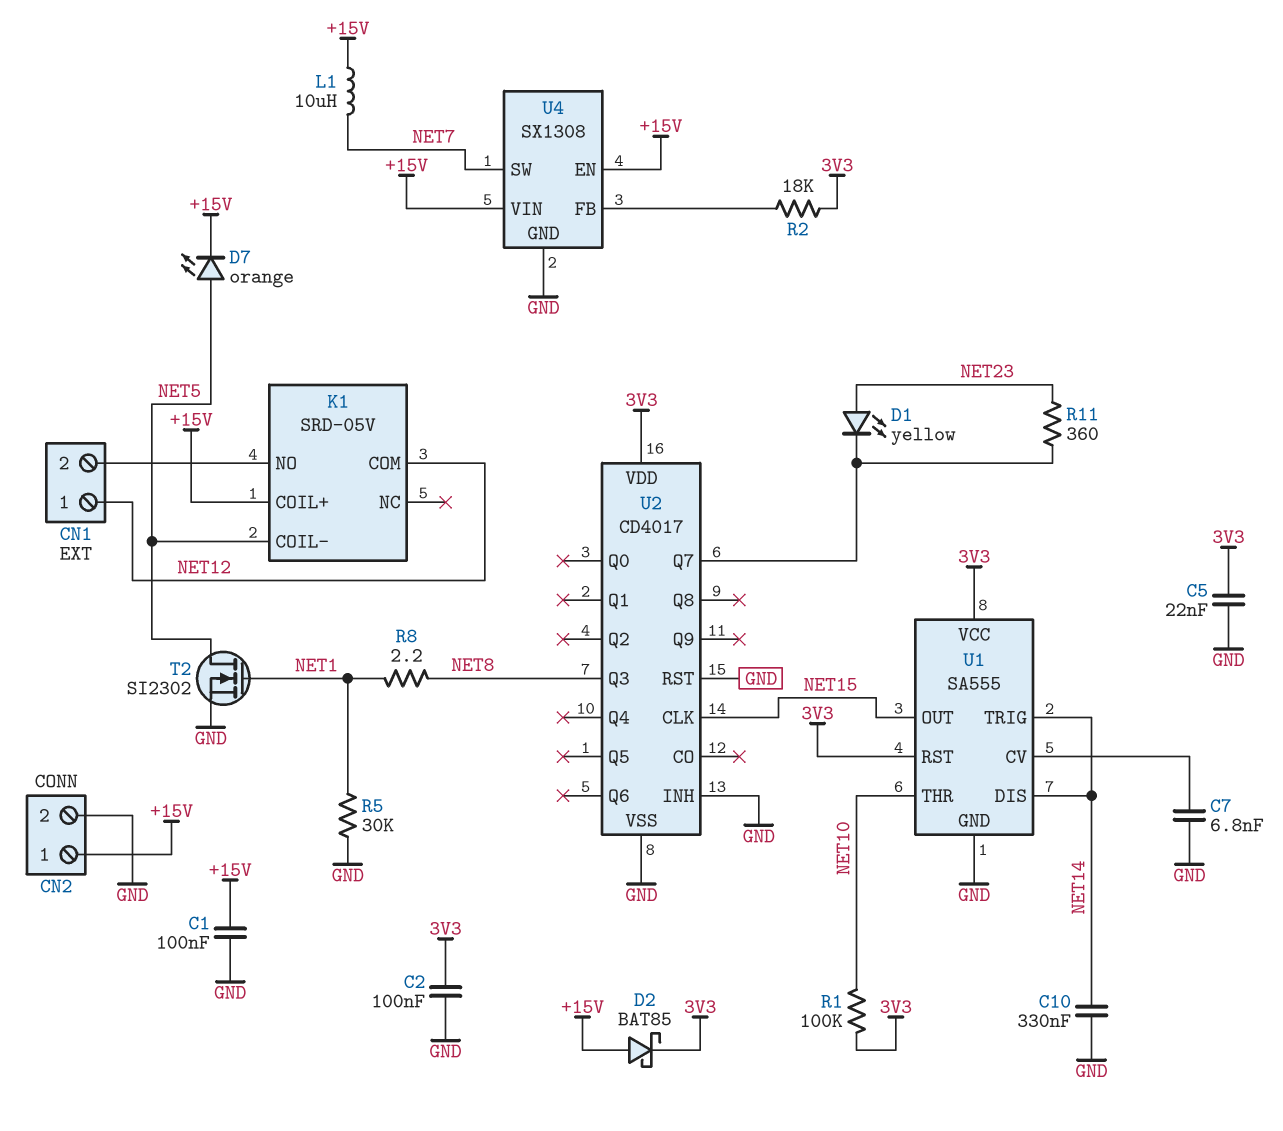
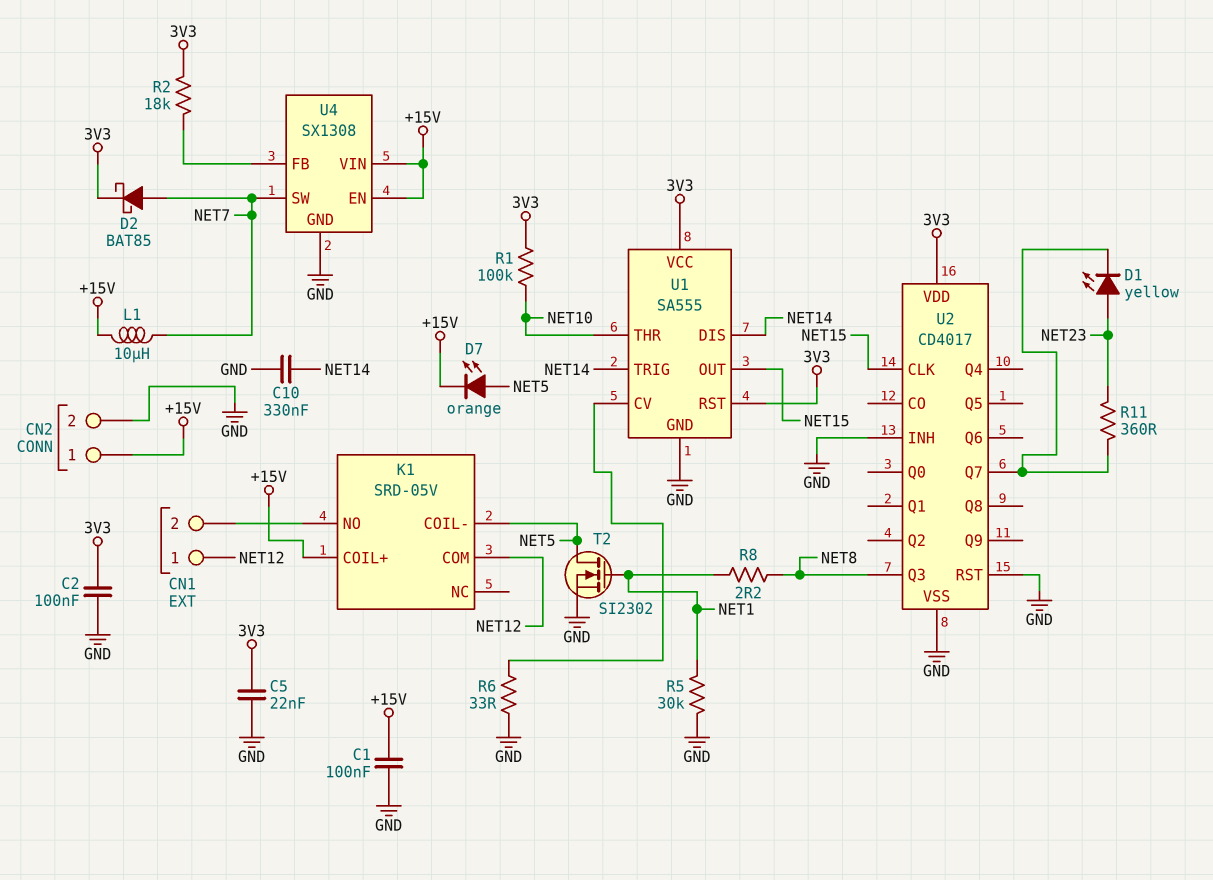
C7: 6.8nF (GND, U1/CV) -> none
D2: schottky BAT85 (A +15V, K 3V3) -> schottky BAT85 (A NET7, K 3V3)
R6: none -> 33 (GND, U1/CV)

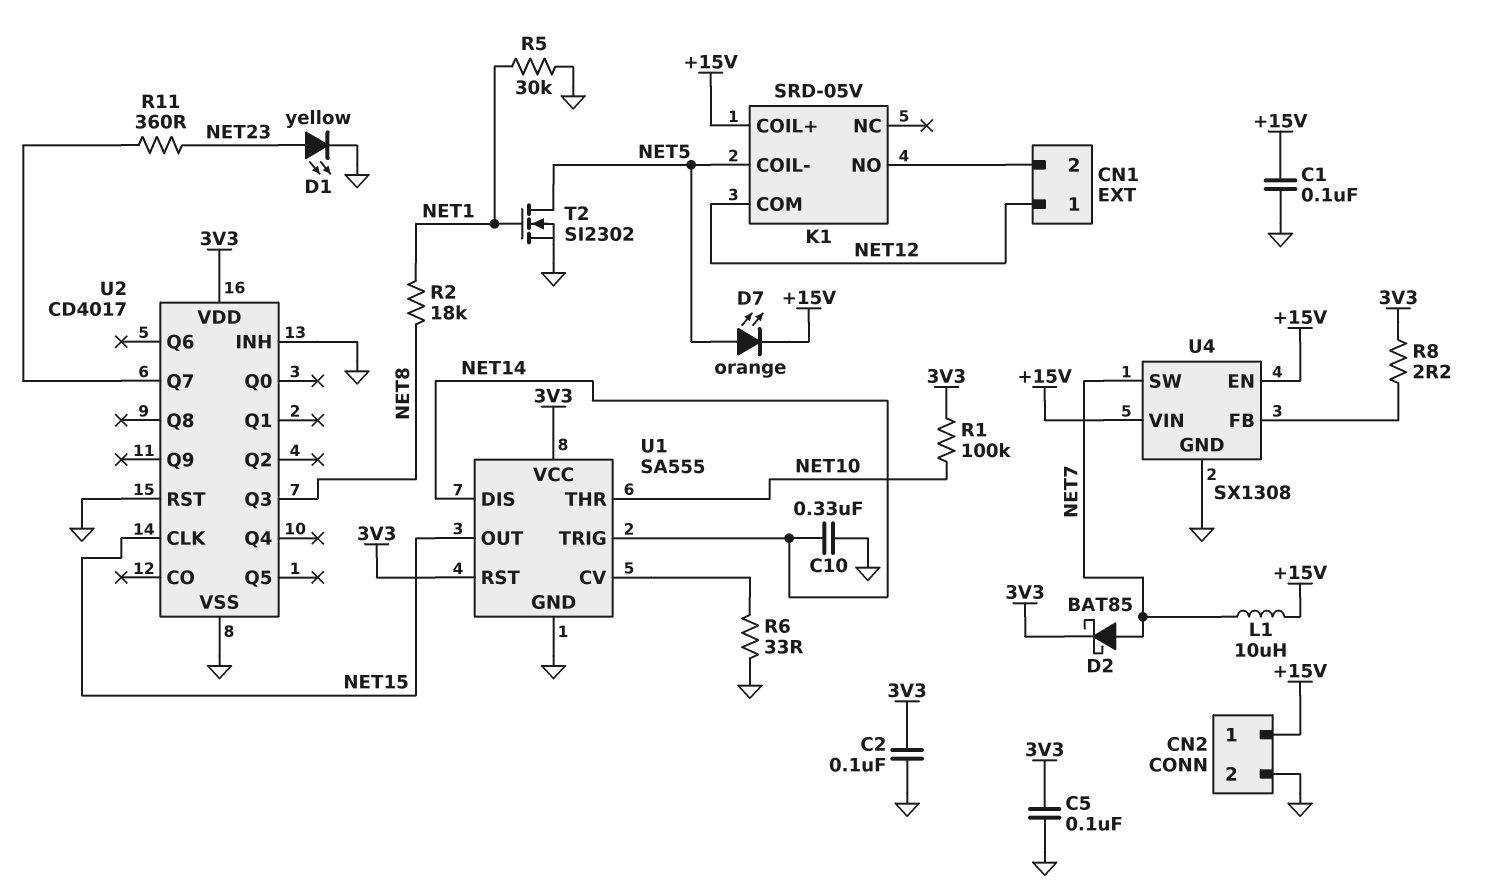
C5: 22nF (3V3, GND) -> 100nF (3V3, GND)
D1: LED yellow (A NET23, K U2/Q7) -> LED yellow (A NET23, K GND)
R2: 18k (3V3, U4/FB) -> 18k (NET1, NET8)
R8: 2.2 (NET1, NET8) -> 2.2 (3V3, U4/FB)

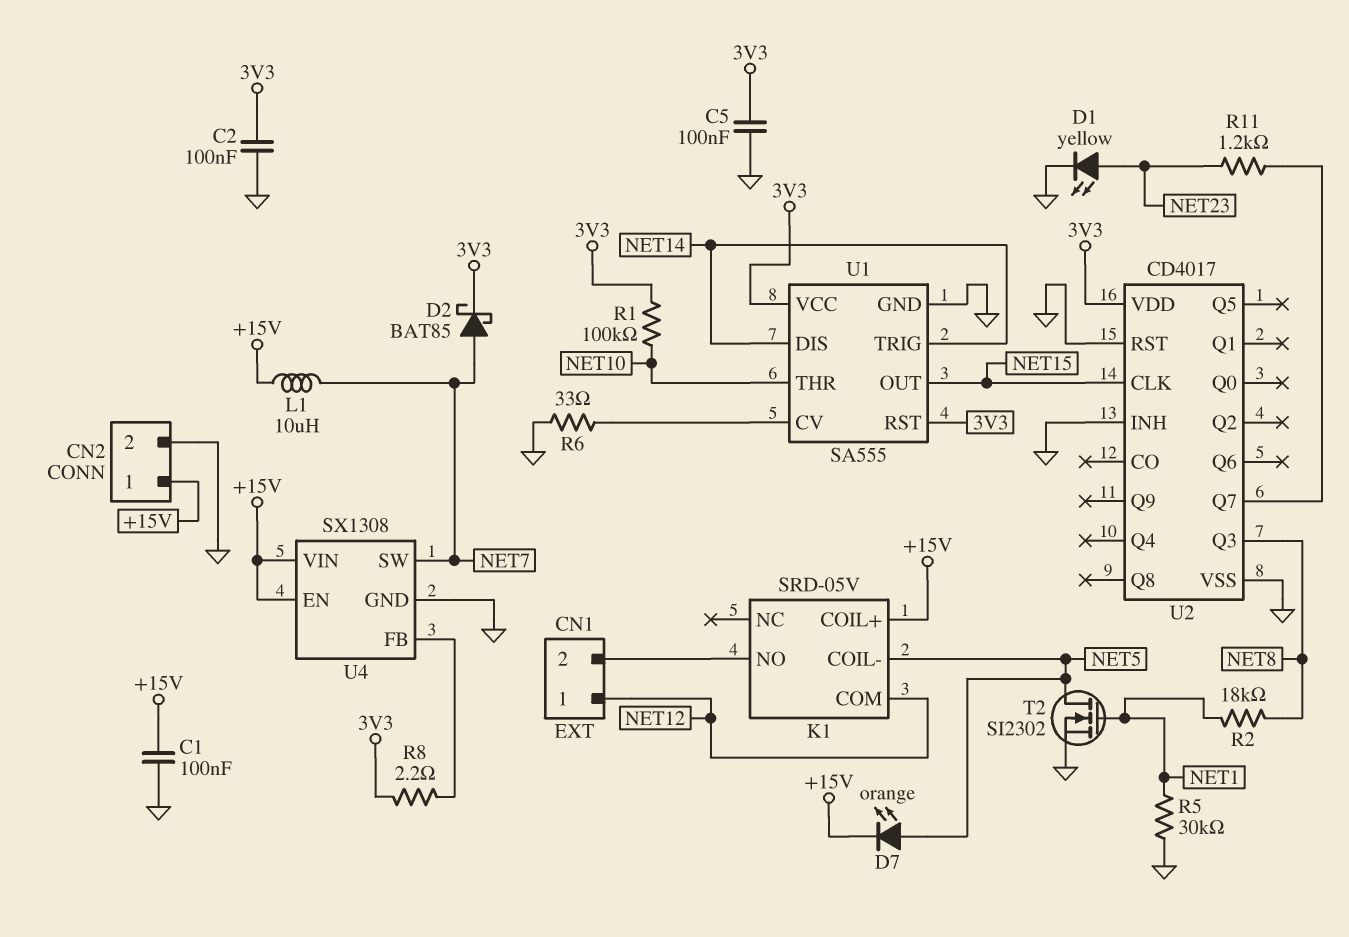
C10: 330nF (GND, NET14) -> none
R11: 360 (NET23, U2/Q7) -> 1.2k (NET23, U2/Q7)

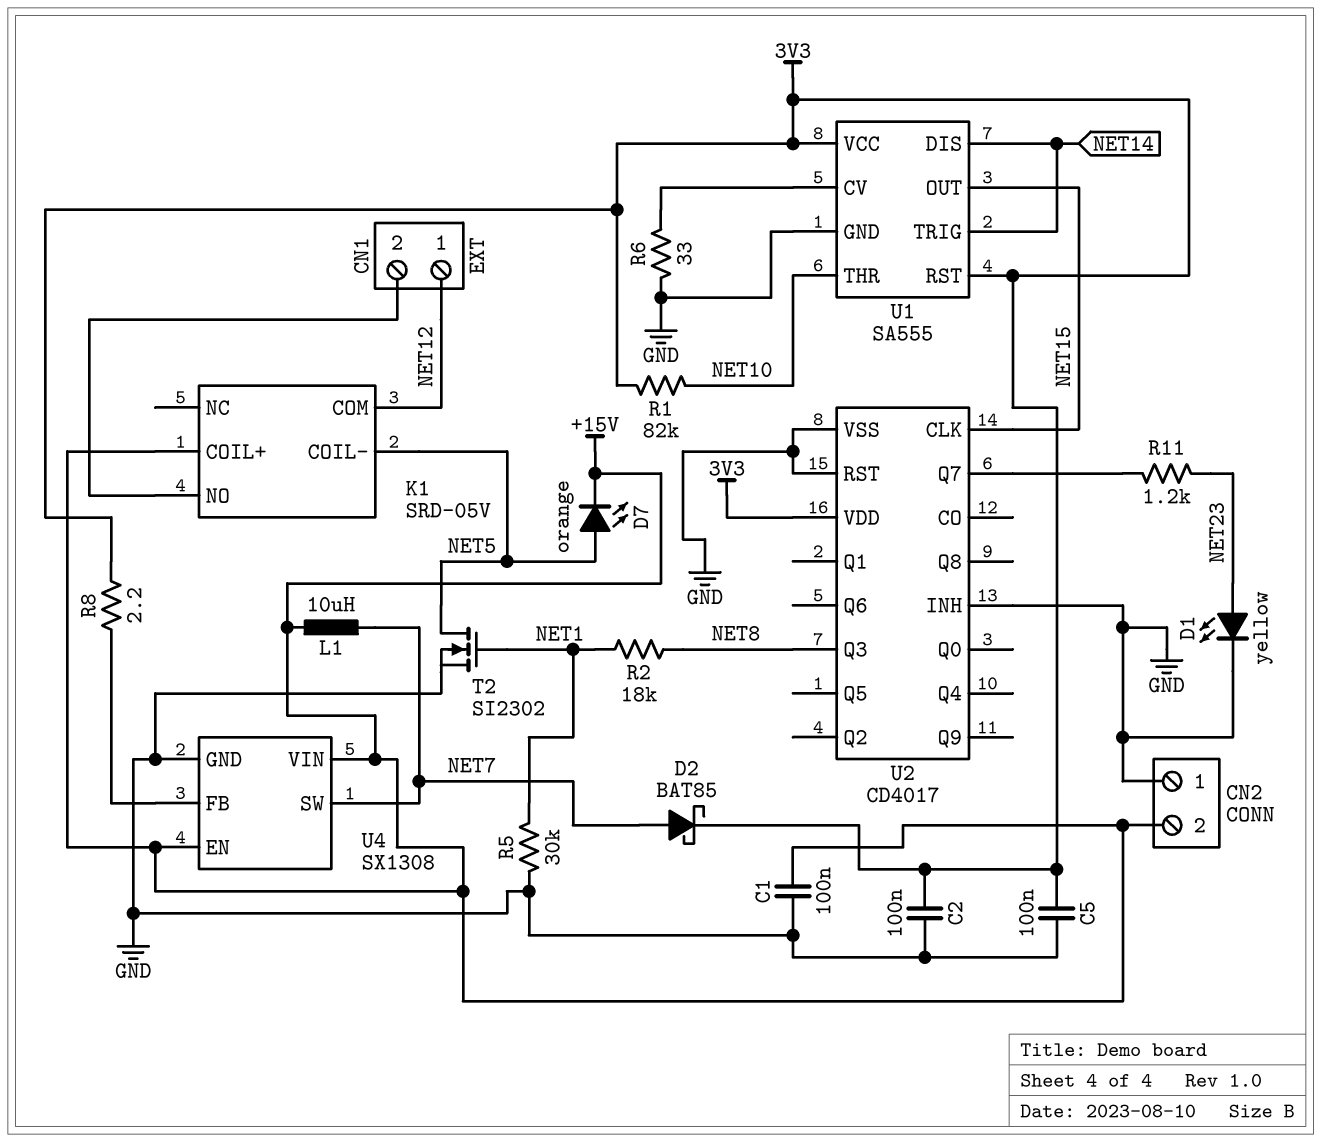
CN2 pin 1: +15V -> GND
CN2 pin 2: GND -> +15V
R1: 100k (3V3, NET10) -> 82k (3V3, NET10)

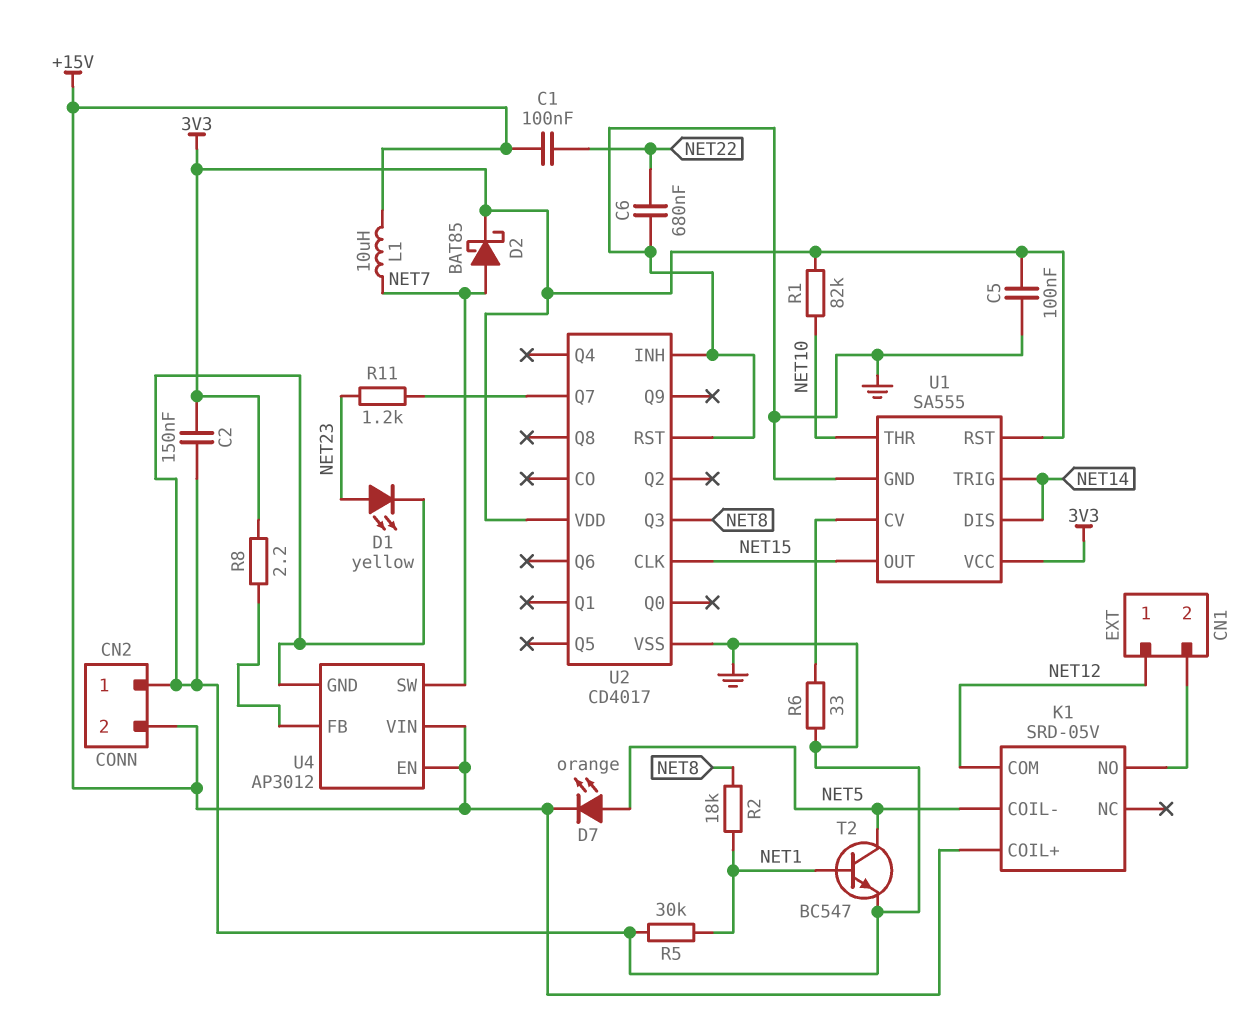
C1: 100nF (+15V, GND) -> 100nF (+15V, NET22)
C2: 100nF (3V3, GND) -> 150nF (3V3, GND)
C6: none -> 680nF (GND, NET22)
T2: NMOS SI2302 (G NET1, D NET5, S GND) -> NPN BC547 (B NET1, C NET5, E GND)
U4: SX1308 -> AP3012

